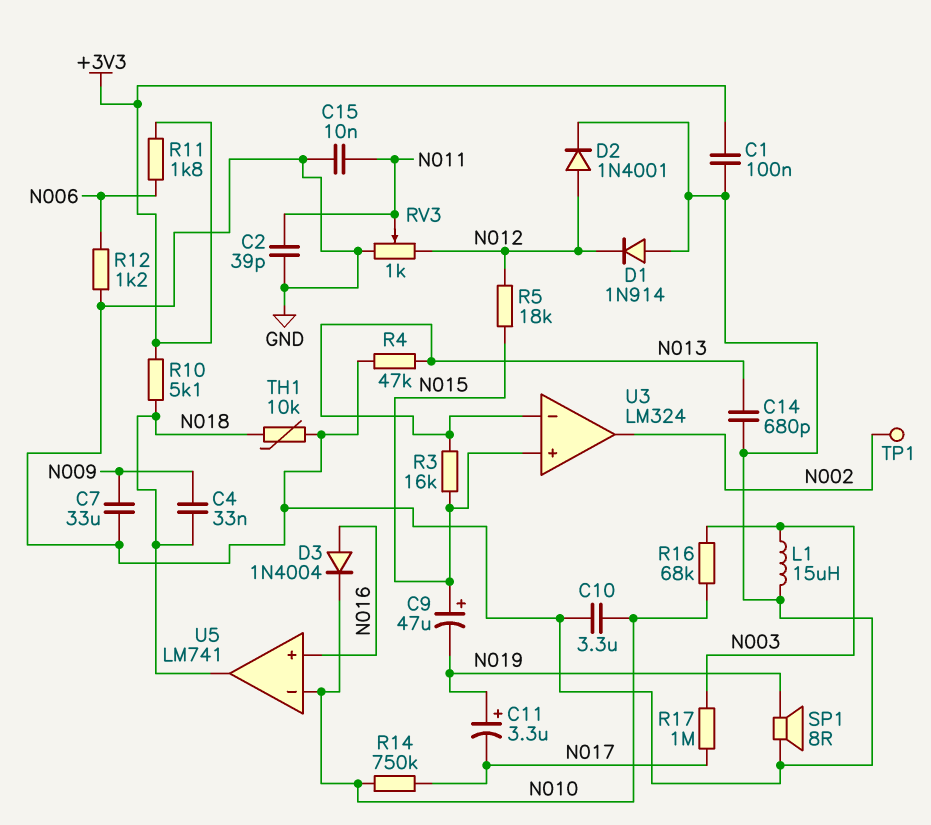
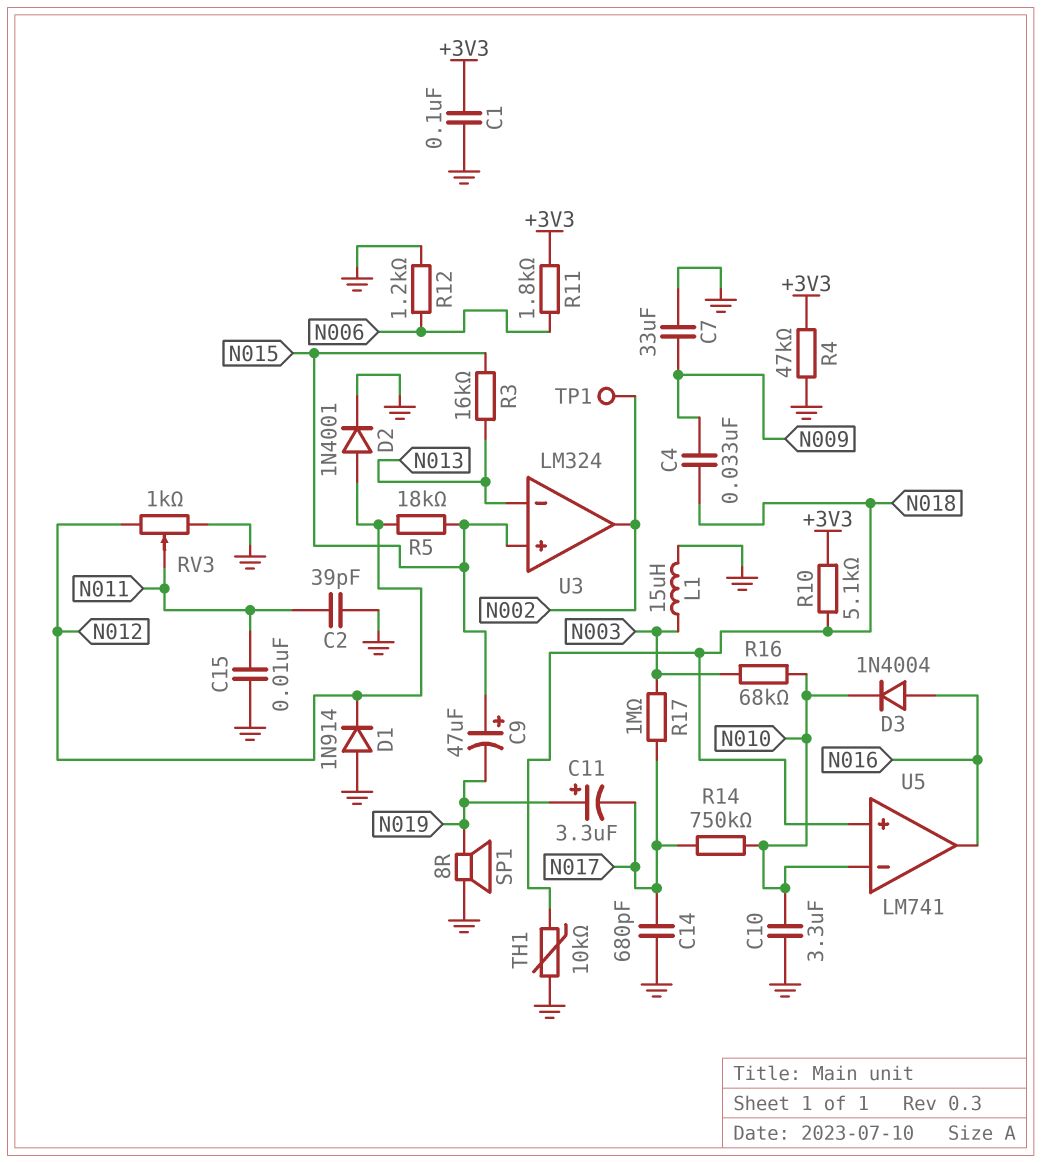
C14: 680pF (GND, N013) -> 680pF (GND, N017)
R4: 47k (GND, N013) -> 47k (+3V3, GND)
U5 pin in+: N016 -> N018
U5 pin out: N018 -> N016

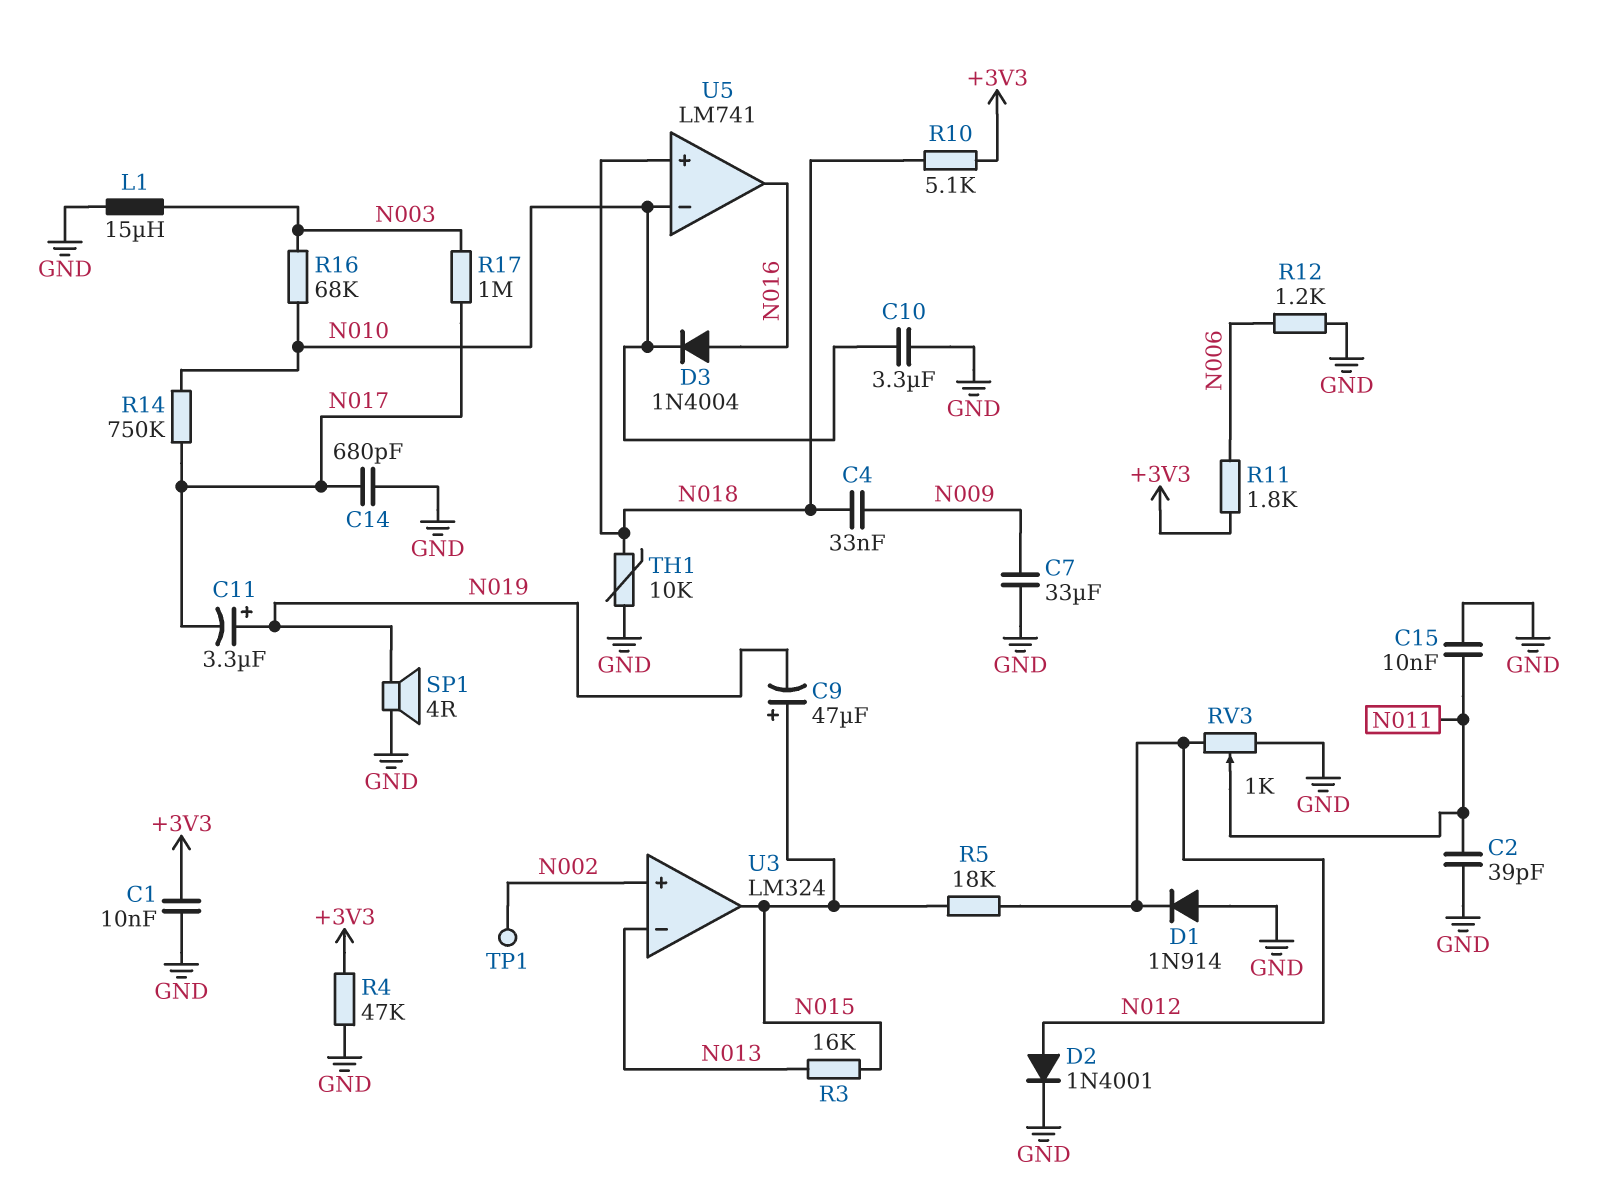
C1: 100nF (+3V3, GND) -> 10nF (+3V3, GND)
SP1: speaker 8R (GND, N019) -> speaker 4R (GND, N019)
U3 pin in+: N015 -> N002
U3 pin out: N002 -> N015

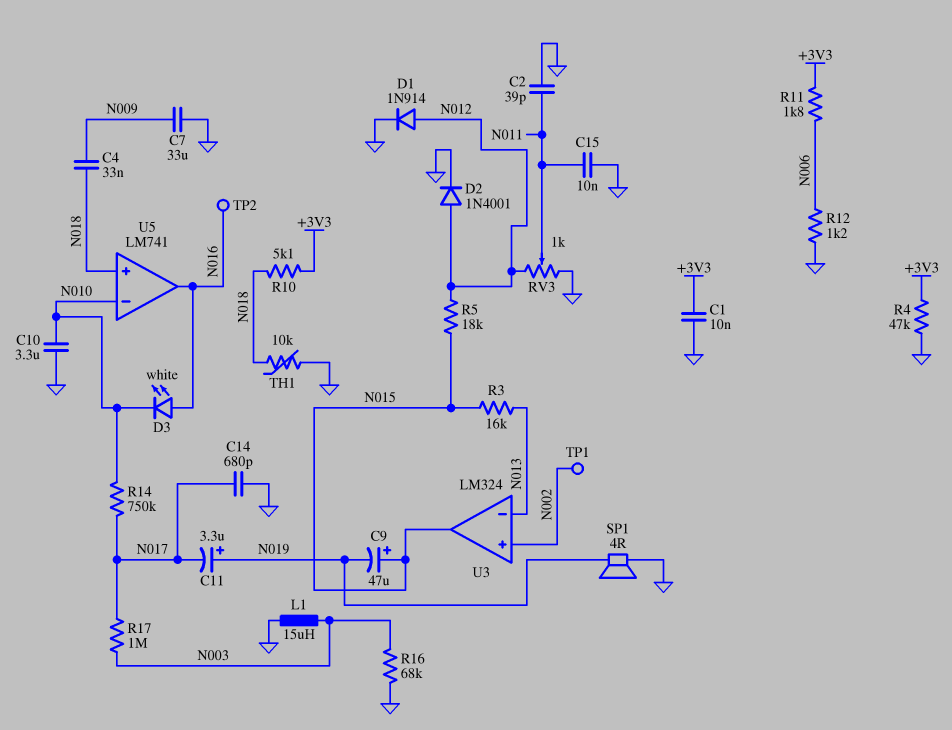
D1: diode 1N914 (A GND, K N012) -> diode 1N914 (A N012, K GND)
D3: diode 1N4004 (A N016, K N010) -> LED white (A N016, K N010)
R16: 68k (N003, N010) -> 68k (GND, N003)
TP2: none -> test point (N016)

